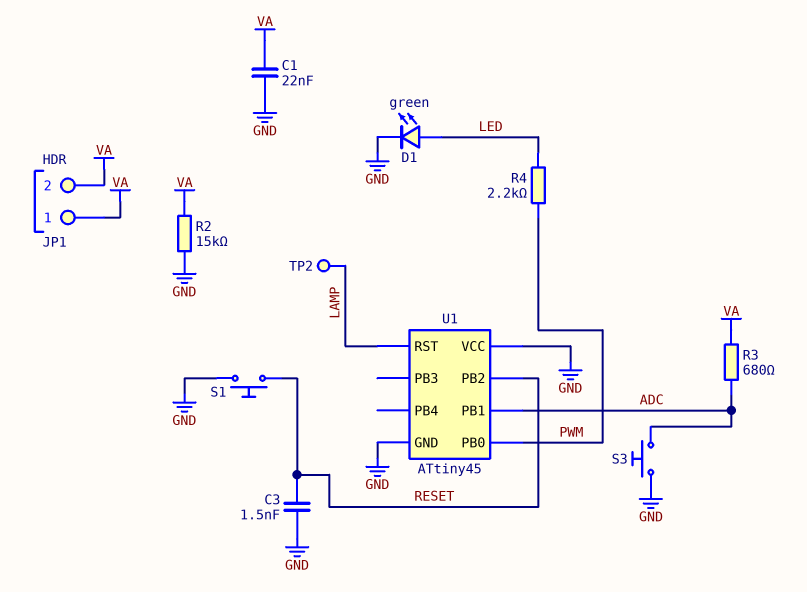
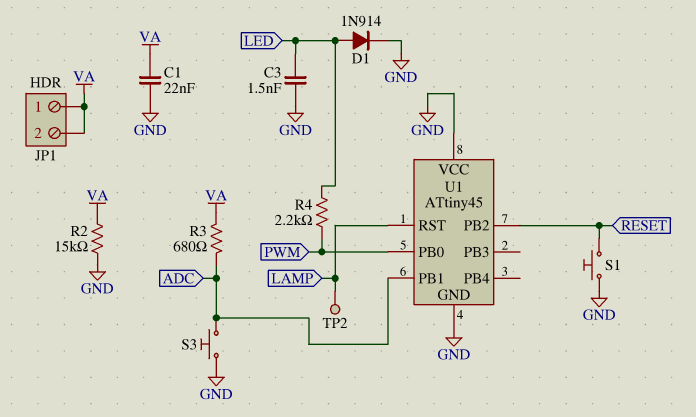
C3: 1.5nF (GND, RESET) -> 1.5nF (GND, LED)
D1: LED green (A LED, K GND) -> diode 1N914 (A LED, K GND)

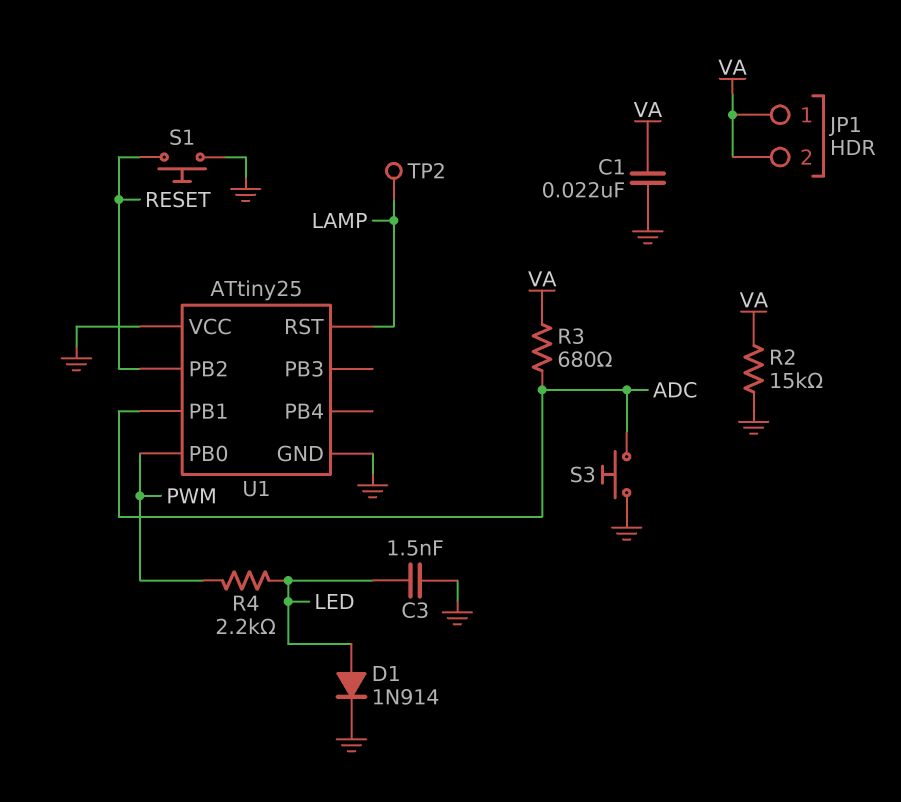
U1: ATtiny45 -> ATtiny25

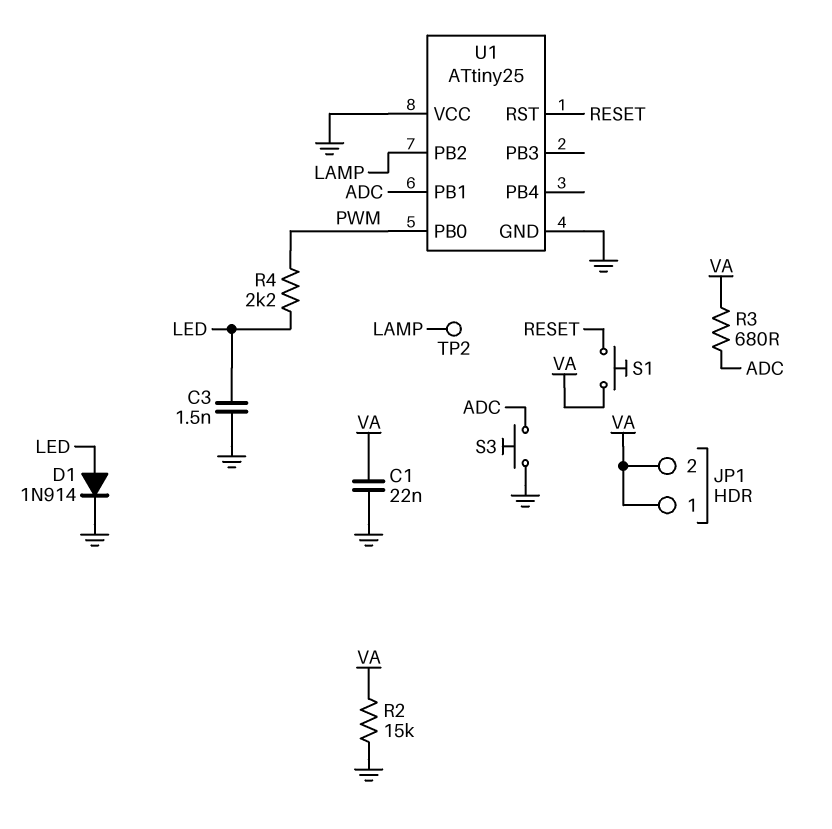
S1: button (GND, RESET) -> button (RESET, VA)
U1 pin PB2: RESET -> LAMP
U1 pin RST: LAMP -> RESET

